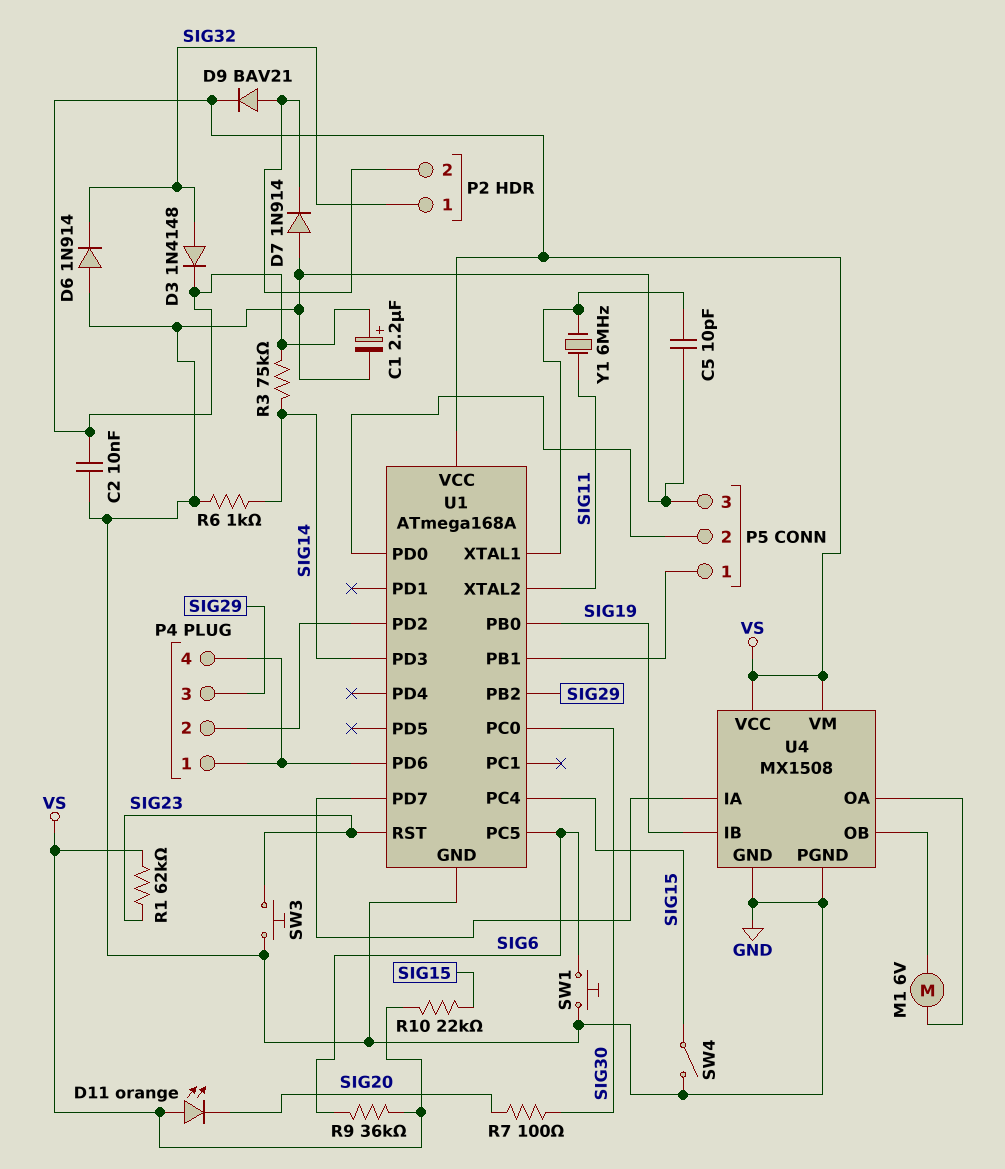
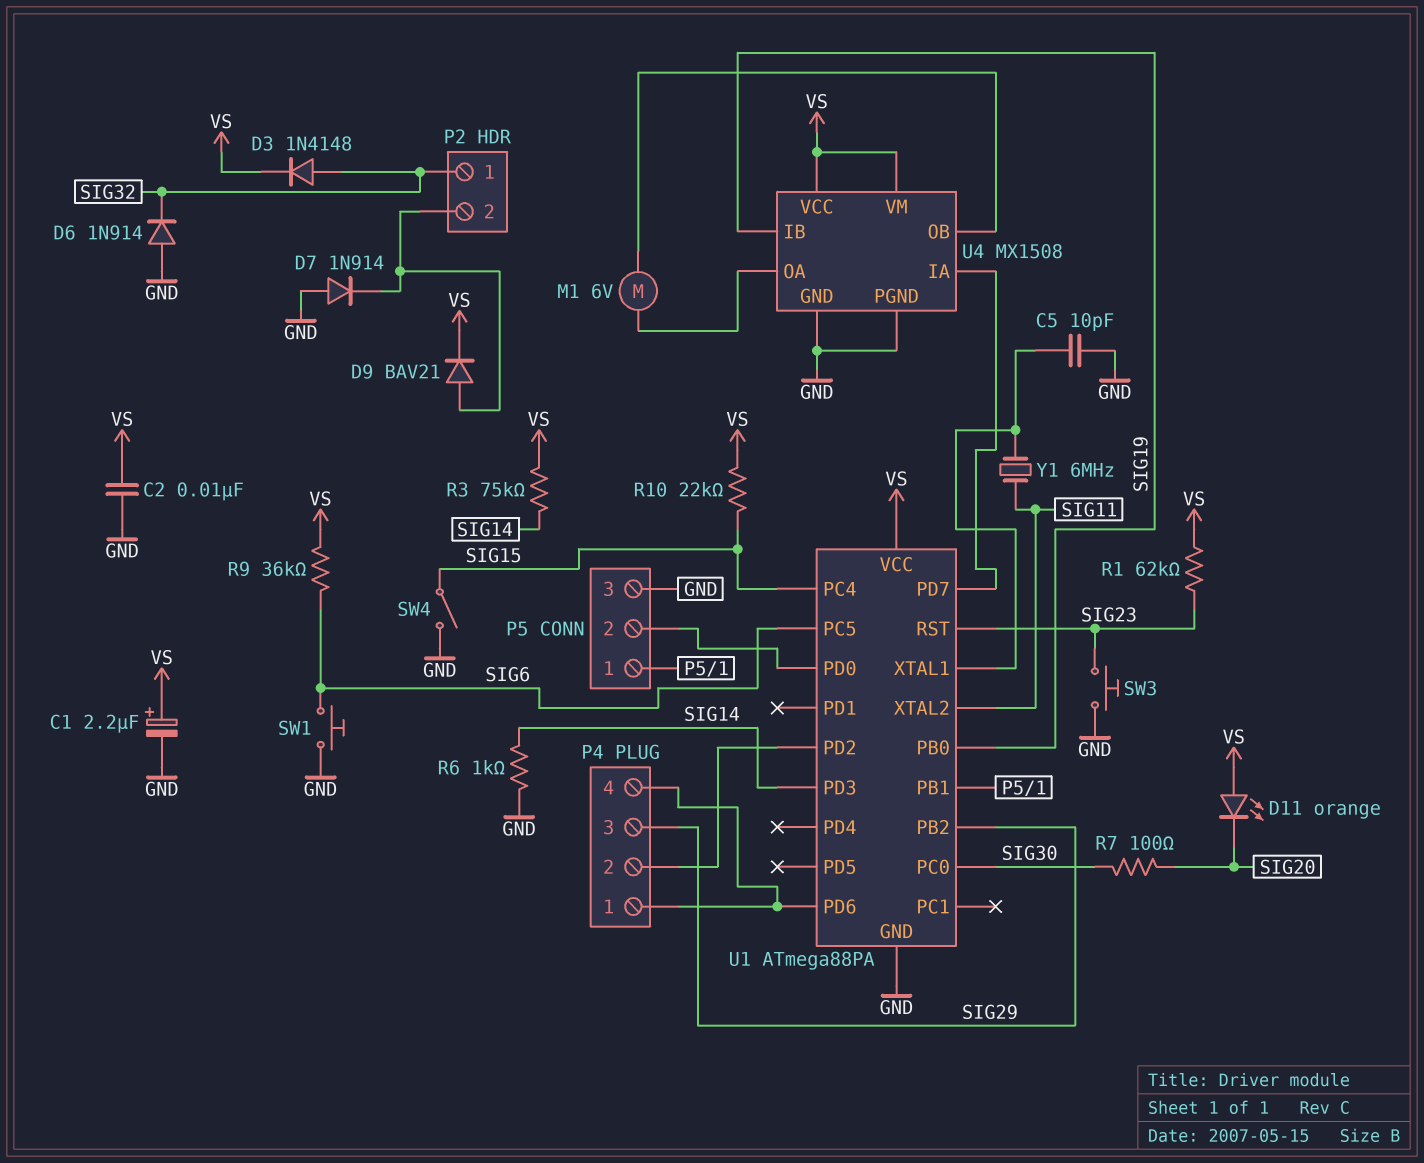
U1: ATmega168A -> ATmega88PA

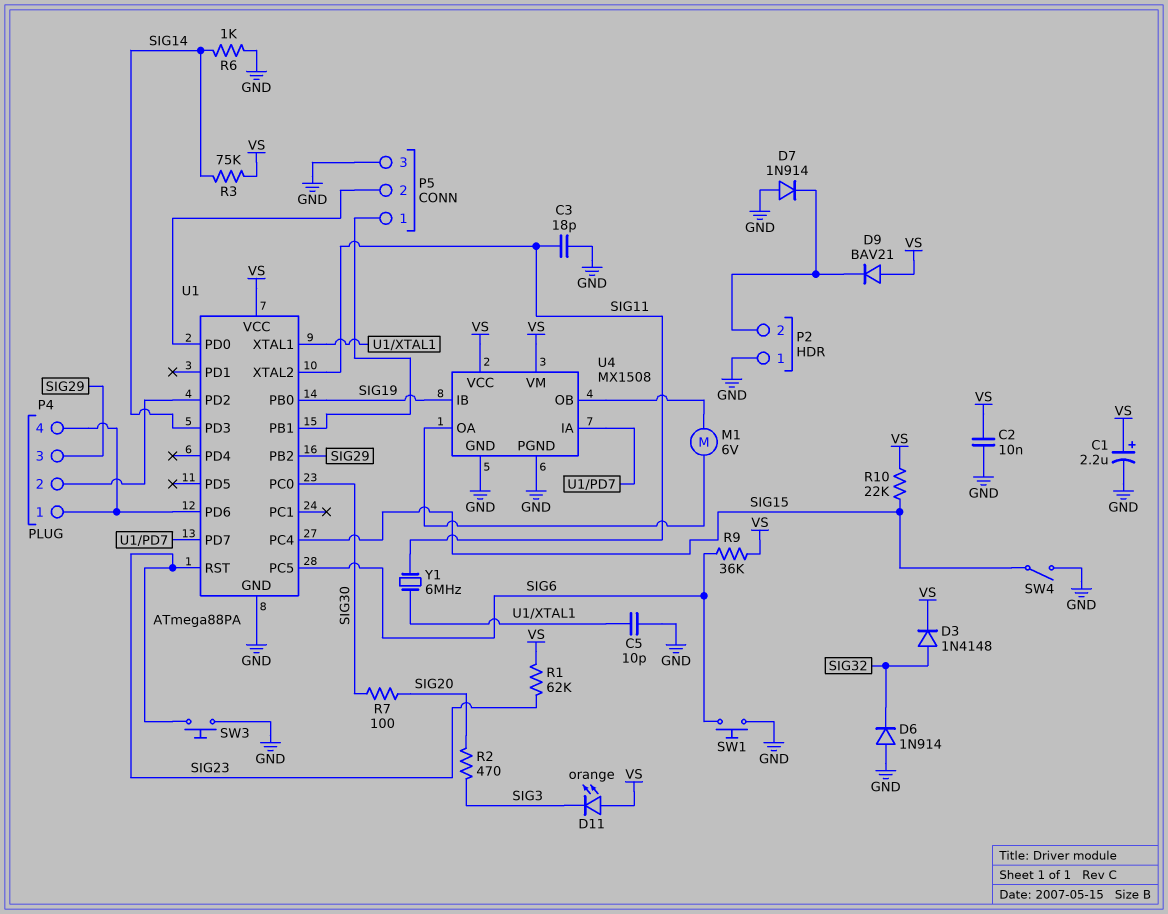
C3: none -> 18pF (GND, SIG11)
D9: diode BAV21 (A P2/2, K VS) -> diode BAV21 (A VS, K P2/2)
D11: LED orange (A VS, K SIG20) -> LED orange (A VS, K SIG3)
P2 pin 1: SIG32 -> GND
R2: none -> 470 (SIG3, SIG20)

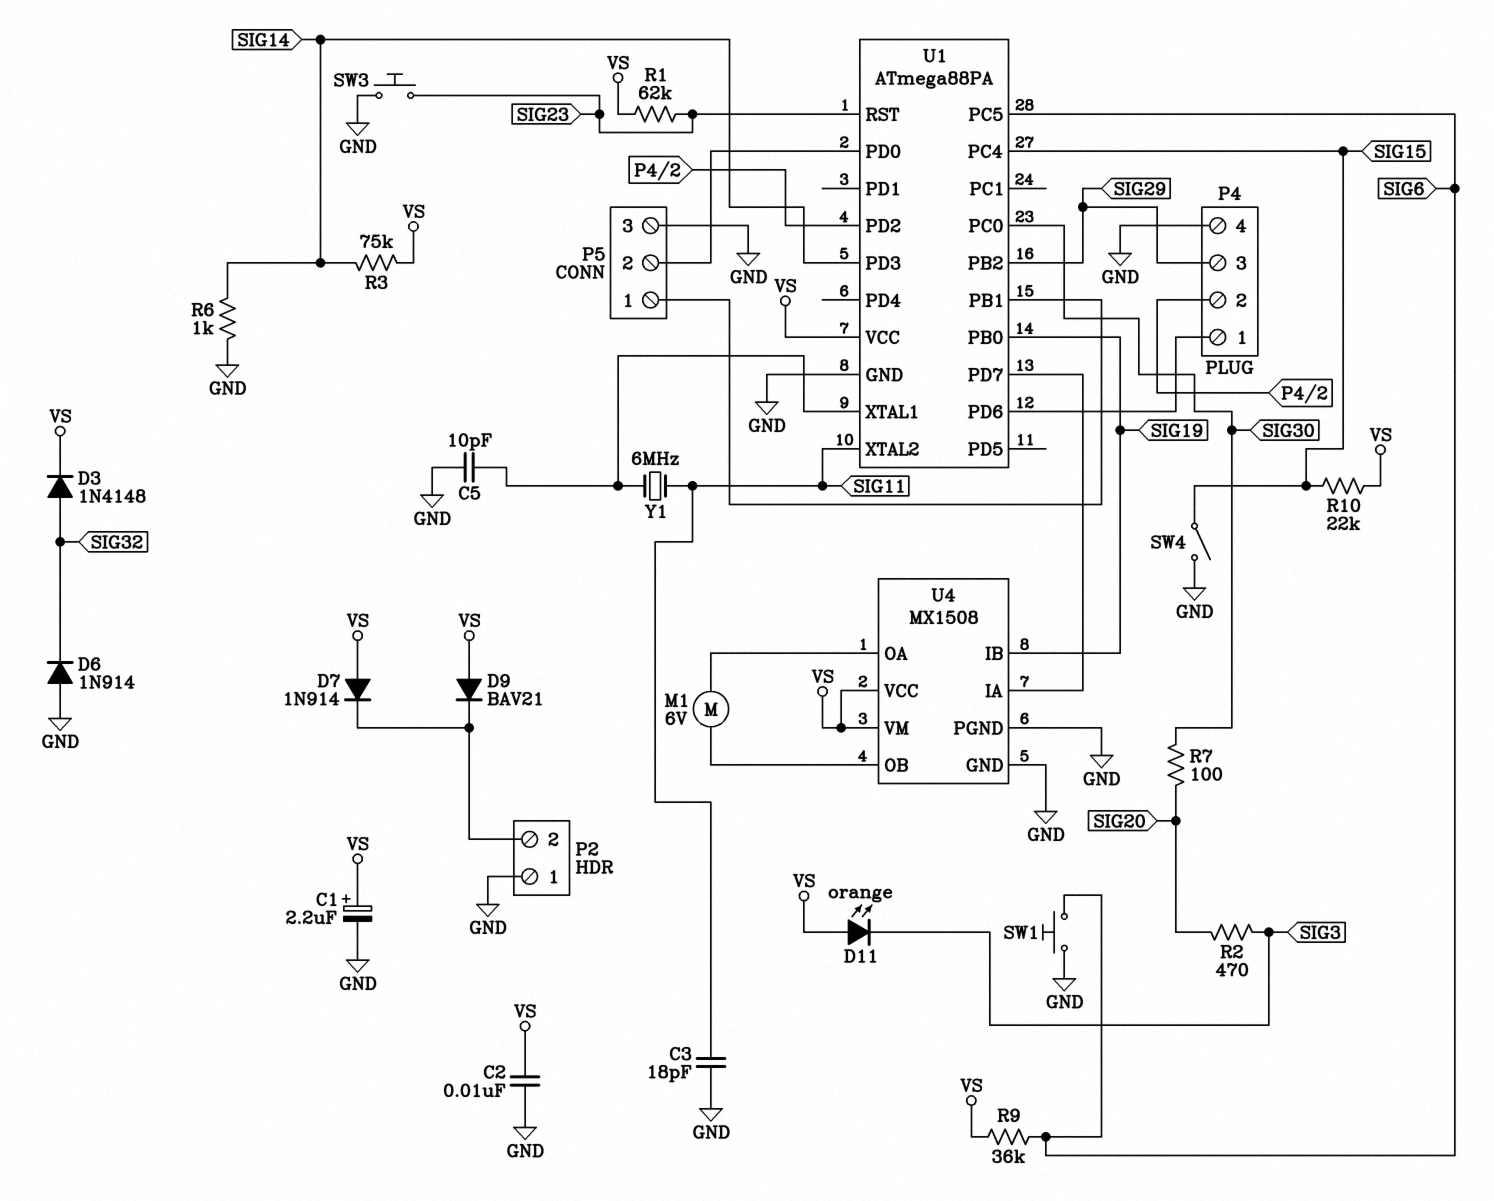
D7: diode 1N914 (A GND, K P2/2) -> diode 1N914 (A VS, K P2/2)
P4 pin 4: P4/1 -> GND

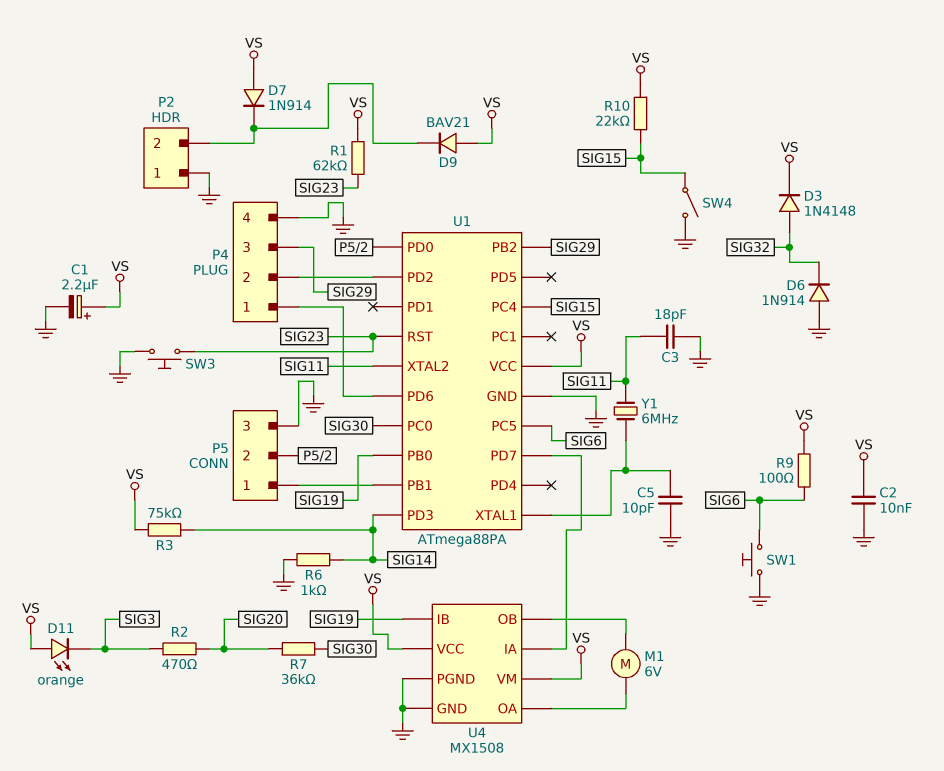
R7: 100 (SIG20, SIG30) -> 36k (SIG20, SIG30)
R9: 36k (SIG6, VS) -> 100 (SIG6, VS)

